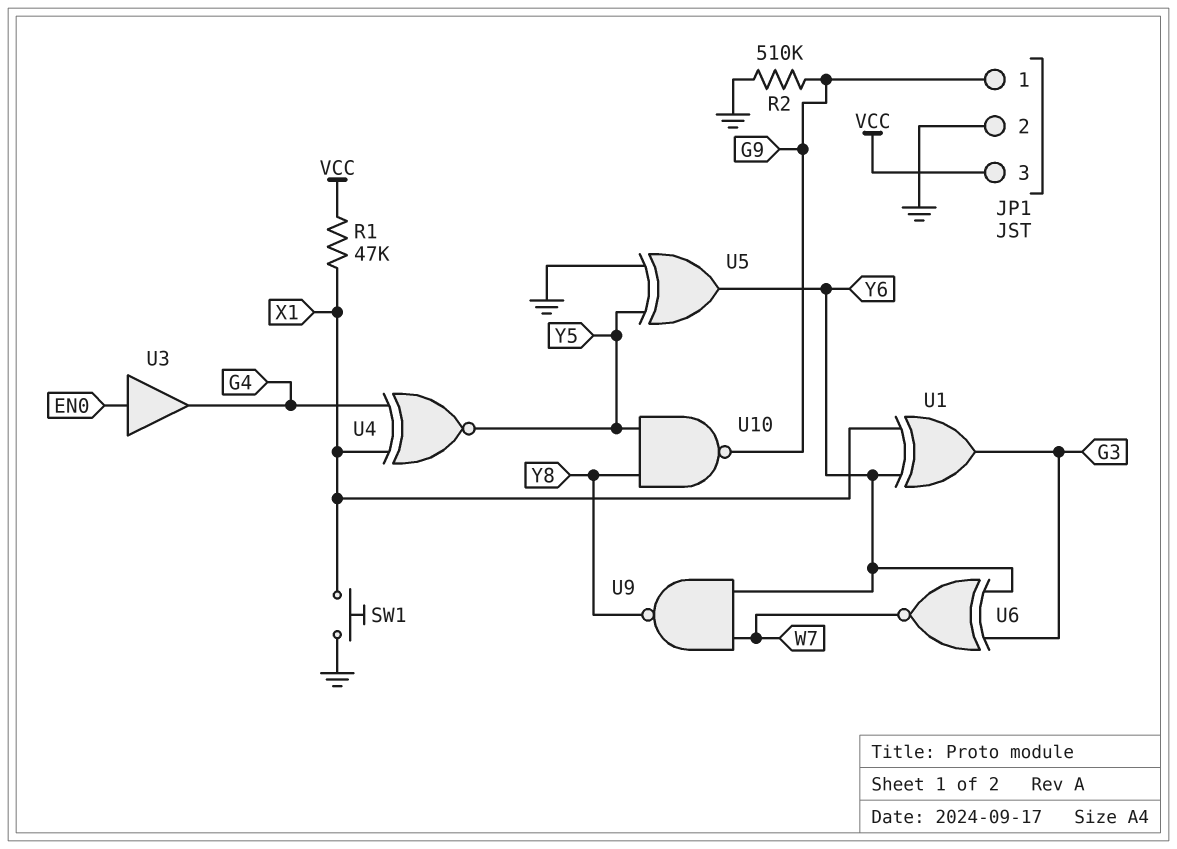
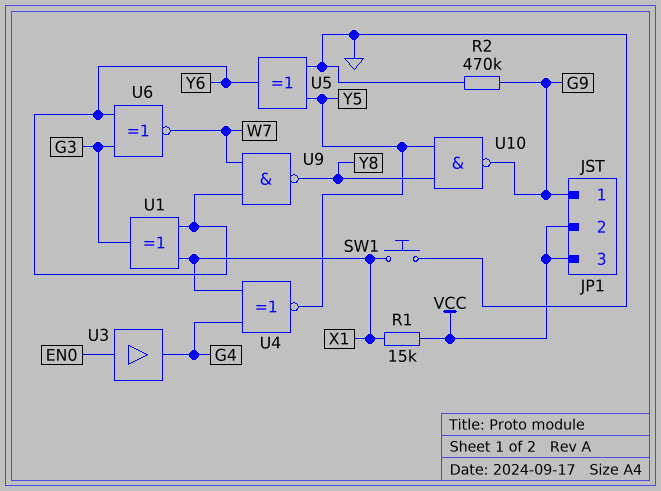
JP1 pin 2: GND -> VCC
R1: 47k (VCC, X1) -> 15k (VCC, X1)
R2: 510k (G9, GND) -> 470k (G9, GND)

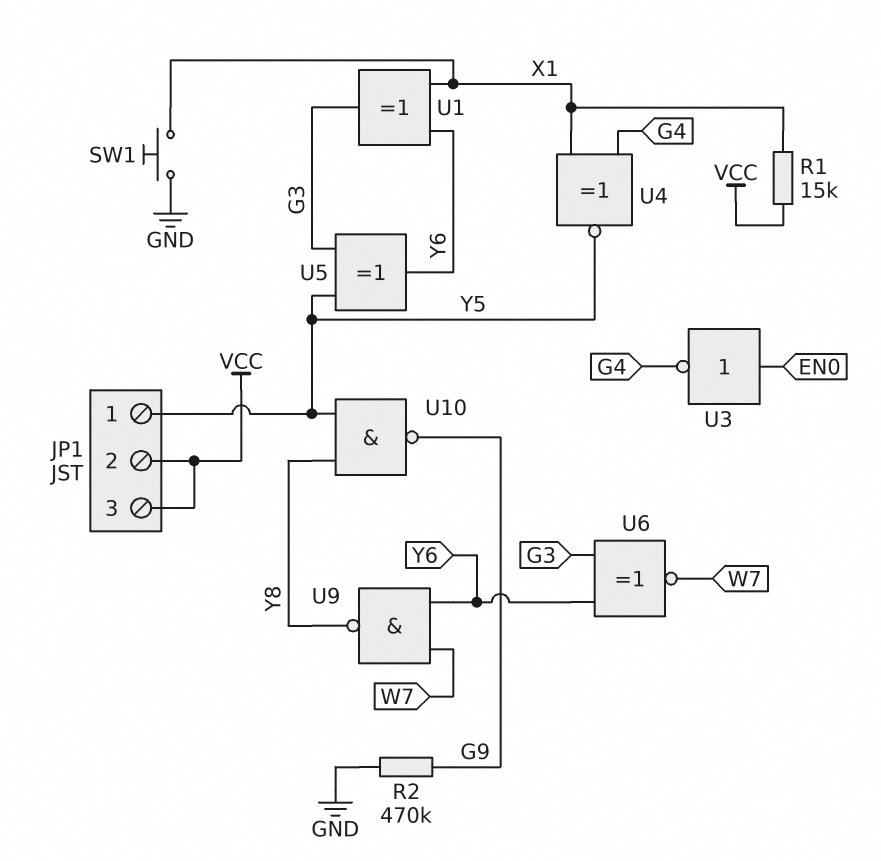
JP1 pin 1: G9 -> Y5
U3: buffer (in EN0, out G4) -> NOT (in EN0, out G4)
U5: XOR (in GND, in Y5, out Y6) -> XOR (in G3, in Y5, out Y6)

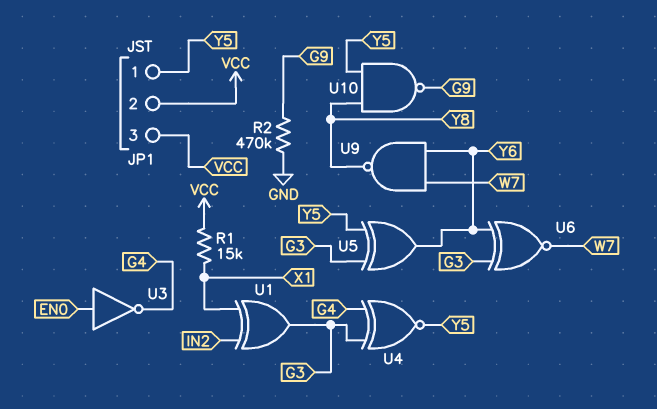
SW1: button (GND, X1) -> none
U1: XOR (in X1, in Y6, out G3) -> XOR (in IN2, in X1, out G3)
U4: XNOR (in G4, in X1, out Y5) -> XNOR (in G3, in G4, out Y5)

